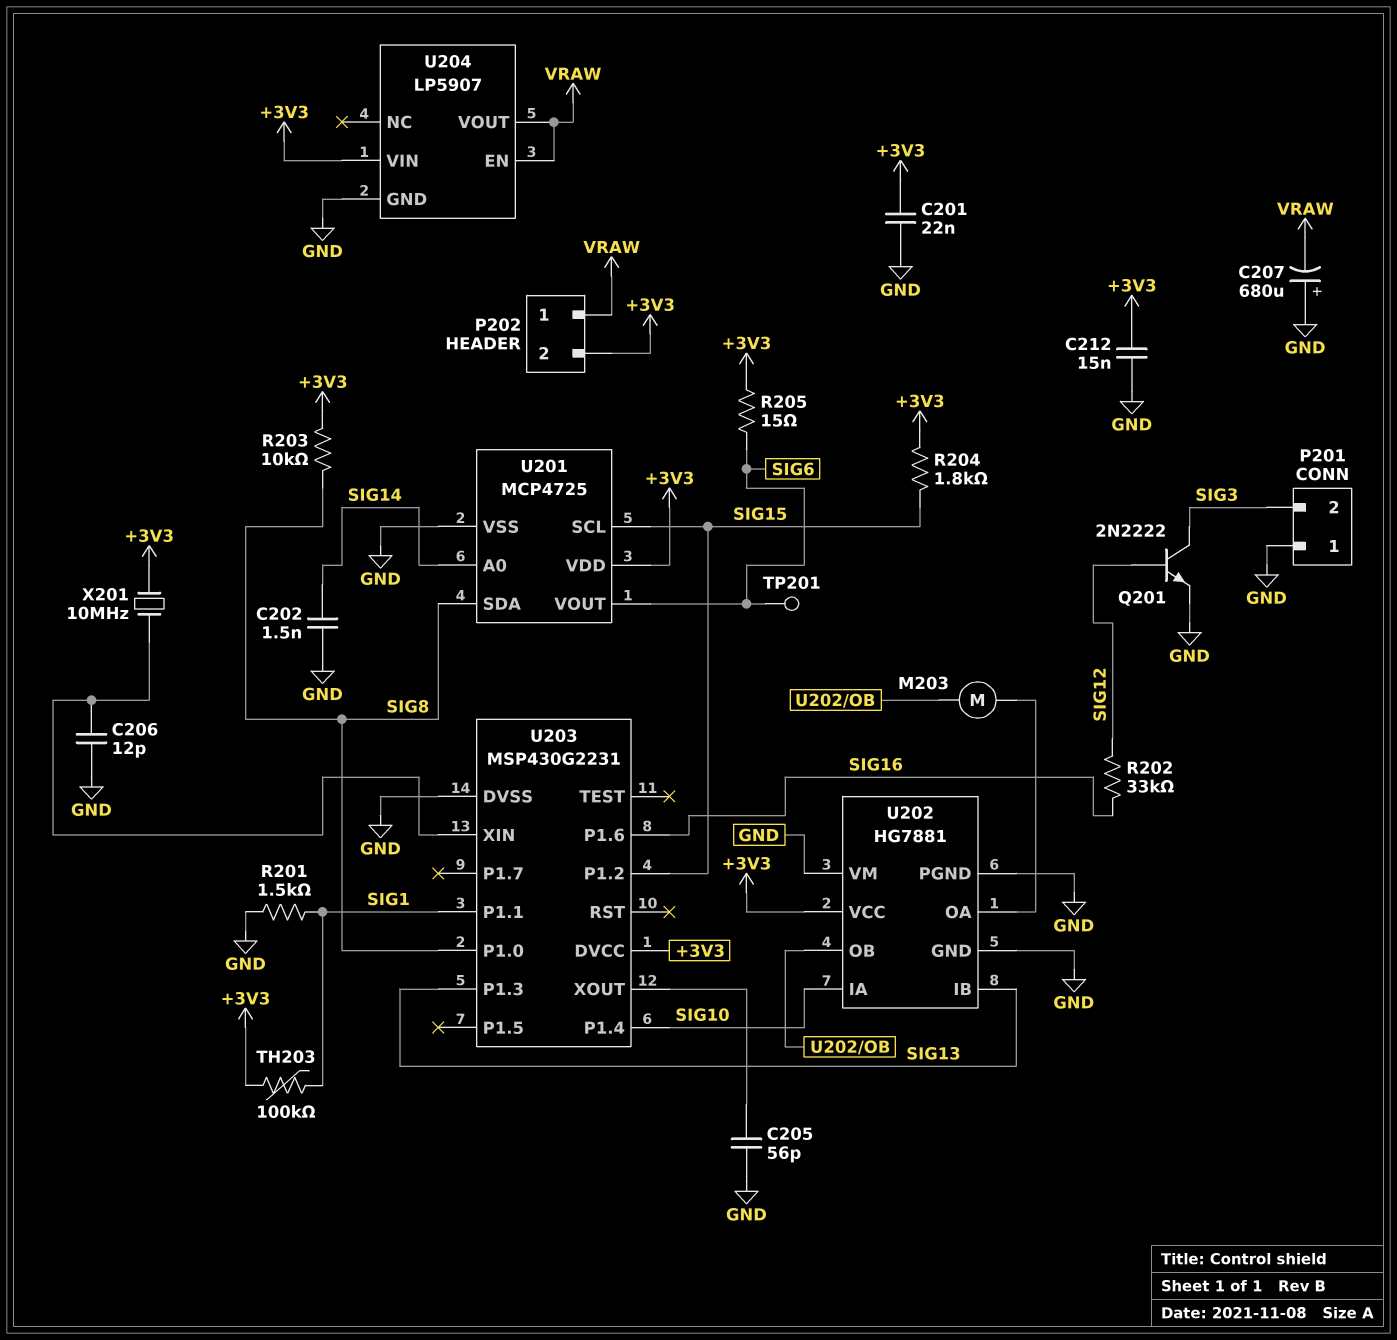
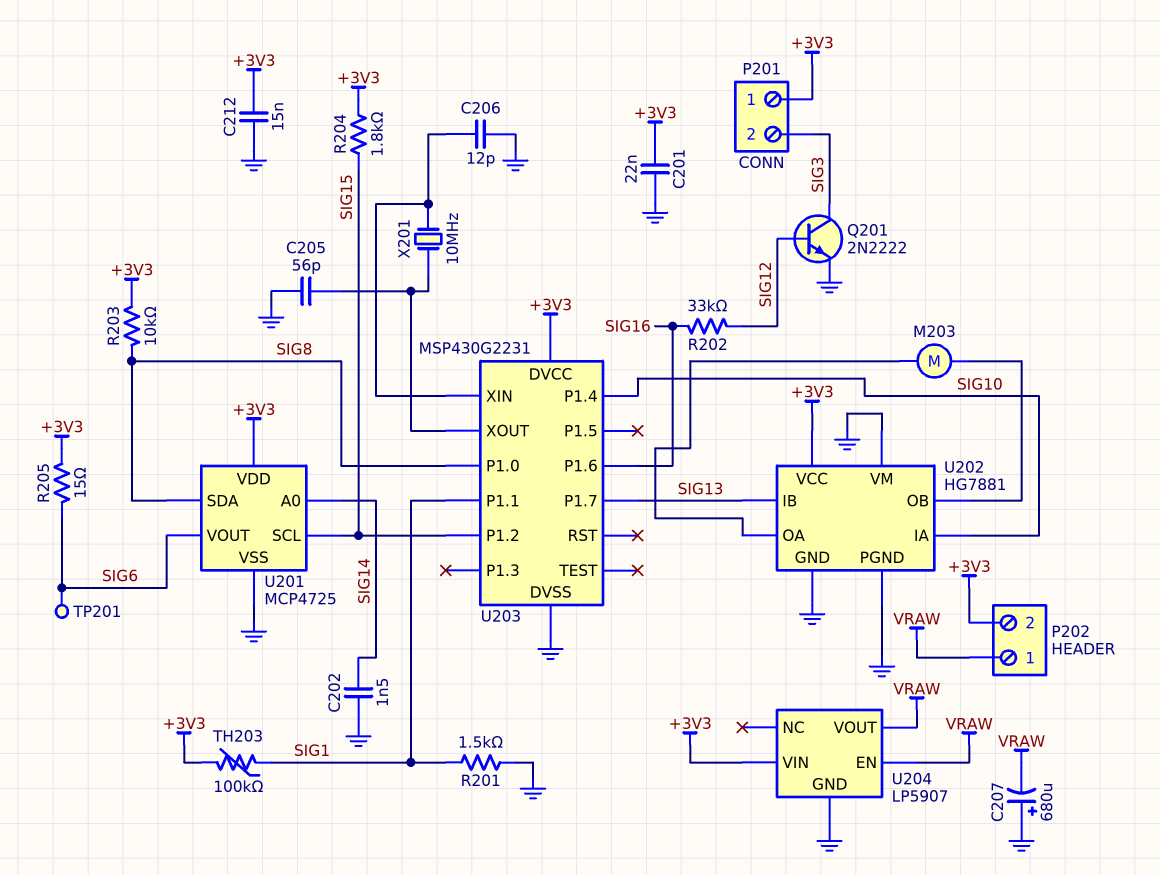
P201 pin 1: GND -> +3V3
U203 pin P1.3: SIG13 -> none
U203 pin P1.7: none -> SIG13
X201: 10MHz (+3V3, U203/XIN) -> 10MHz (U203/XIN, U203/XOUT)

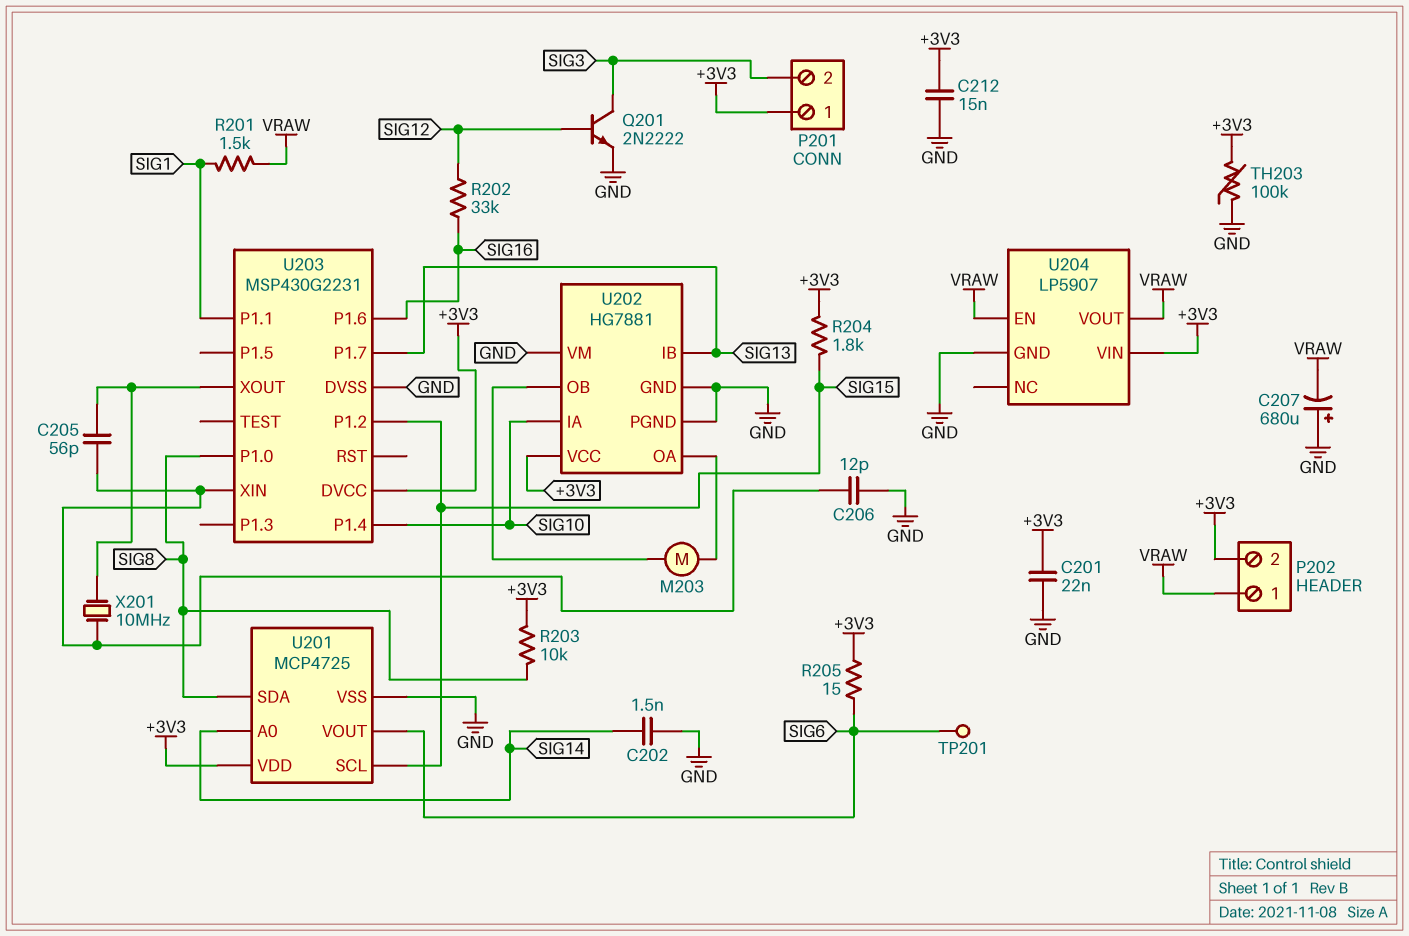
C205: 56pF (GND, U203/XOUT) -> 56pF (U203/XIN, U203/XOUT)
R201: 1.5k (GND, SIG1) -> 1.5k (SIG1, VRAW)
TH203: 100k (+3V3, SIG1) -> 100k (+3V3, GND)

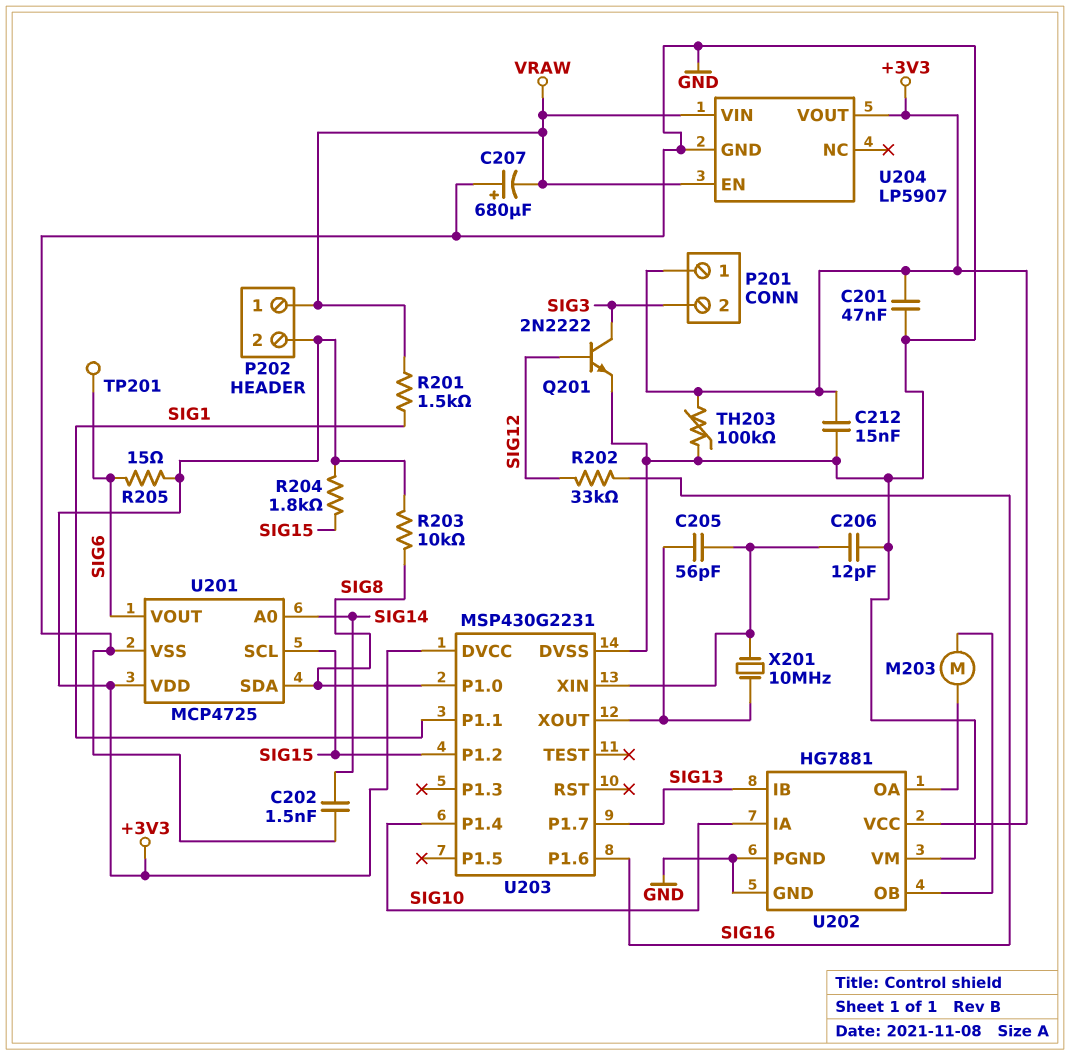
C201: 22nF (+3V3, GND) -> 47nF (+3V3, GND)
U204 pin VIN: +3V3 -> VRAW
U204 pin VOUT: VRAW -> +3V3

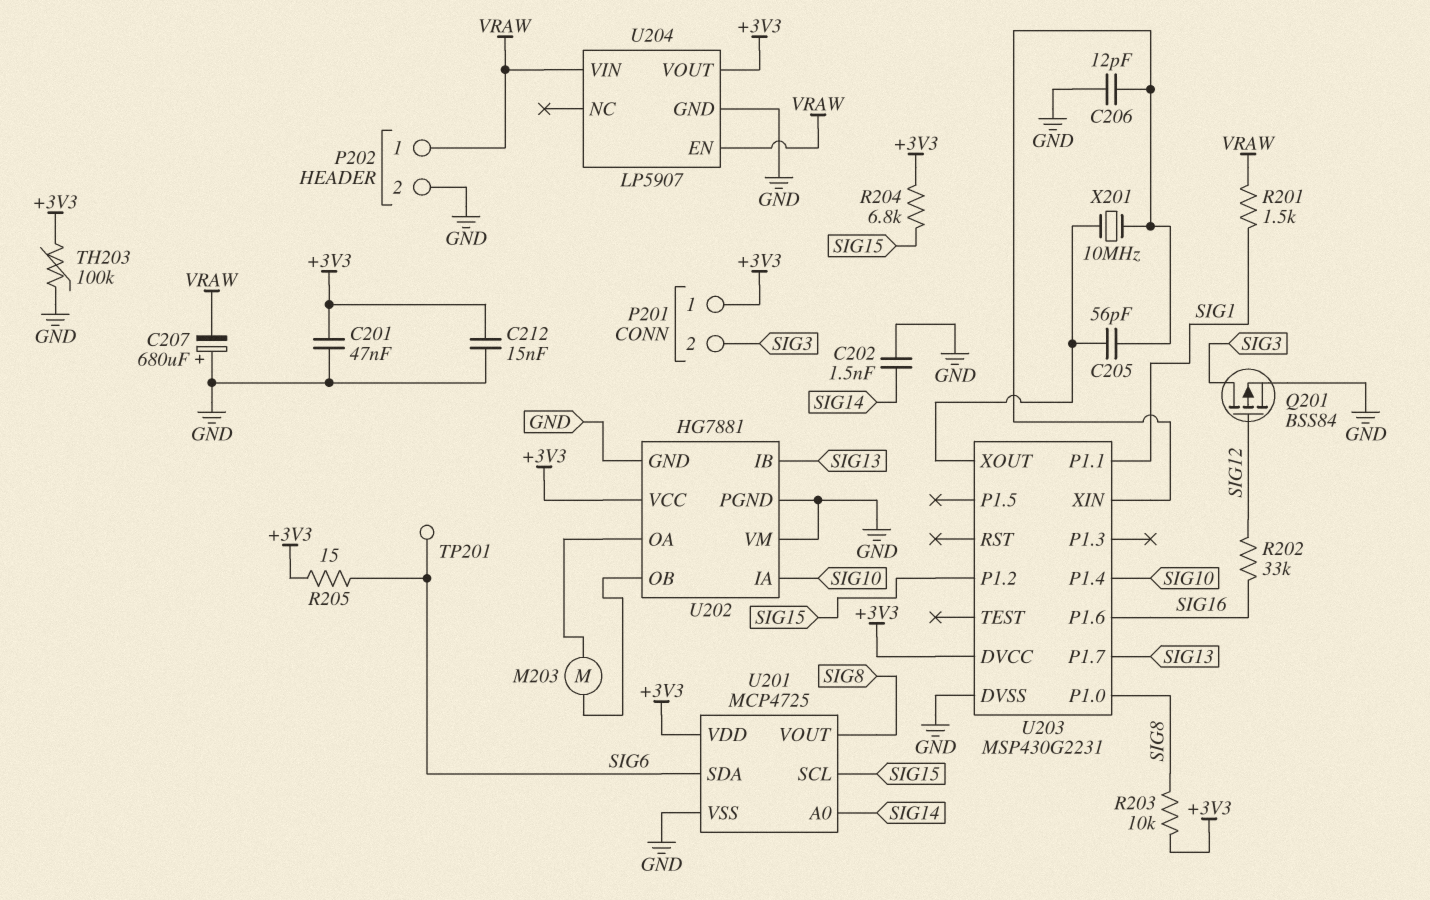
P202 pin 2: +3V3 -> GND
Q201: NPN 2N2222 (B SIG12, C SIG3, E GND) -> PMOS BSS84 (G SIG12, D SIG3, S GND)
R204: 1.8k (+3V3, SIG15) -> 6.8k (+3V3, SIG15)
U201 pin SDA: SIG8 -> SIG6
U201 pin VOUT: SIG6 -> SIG8

